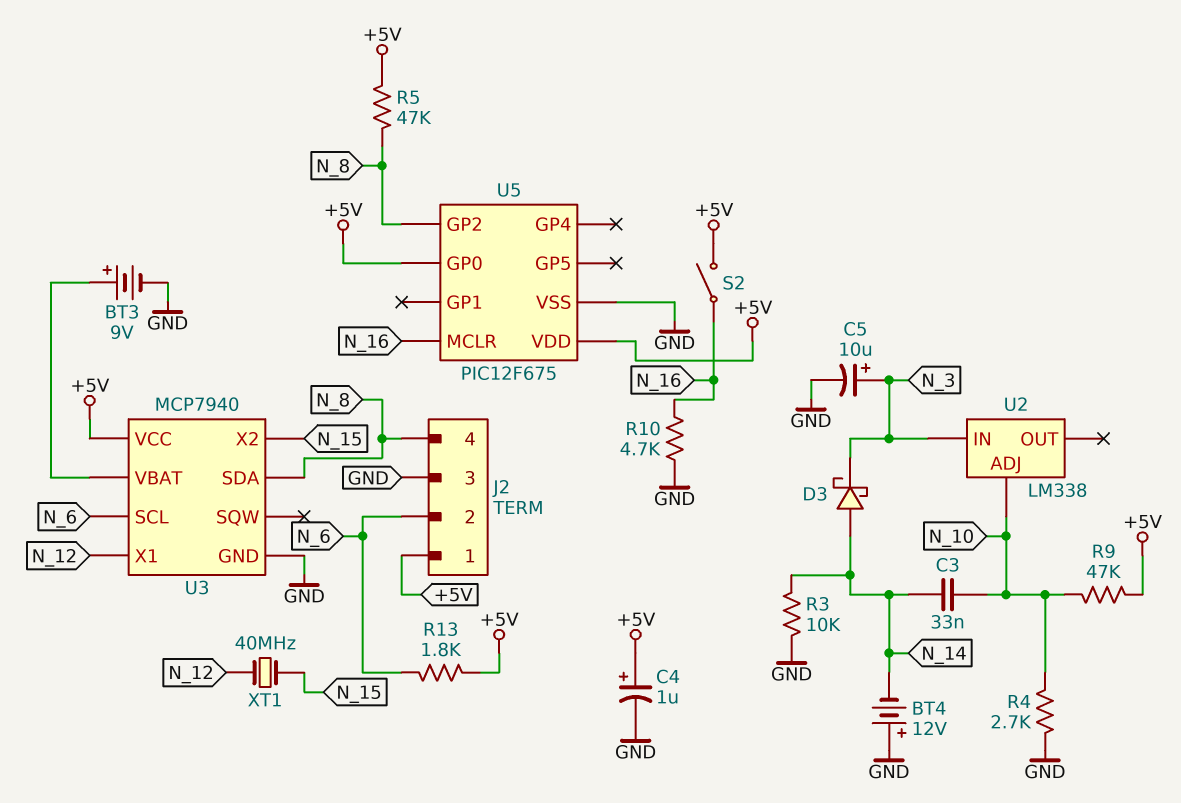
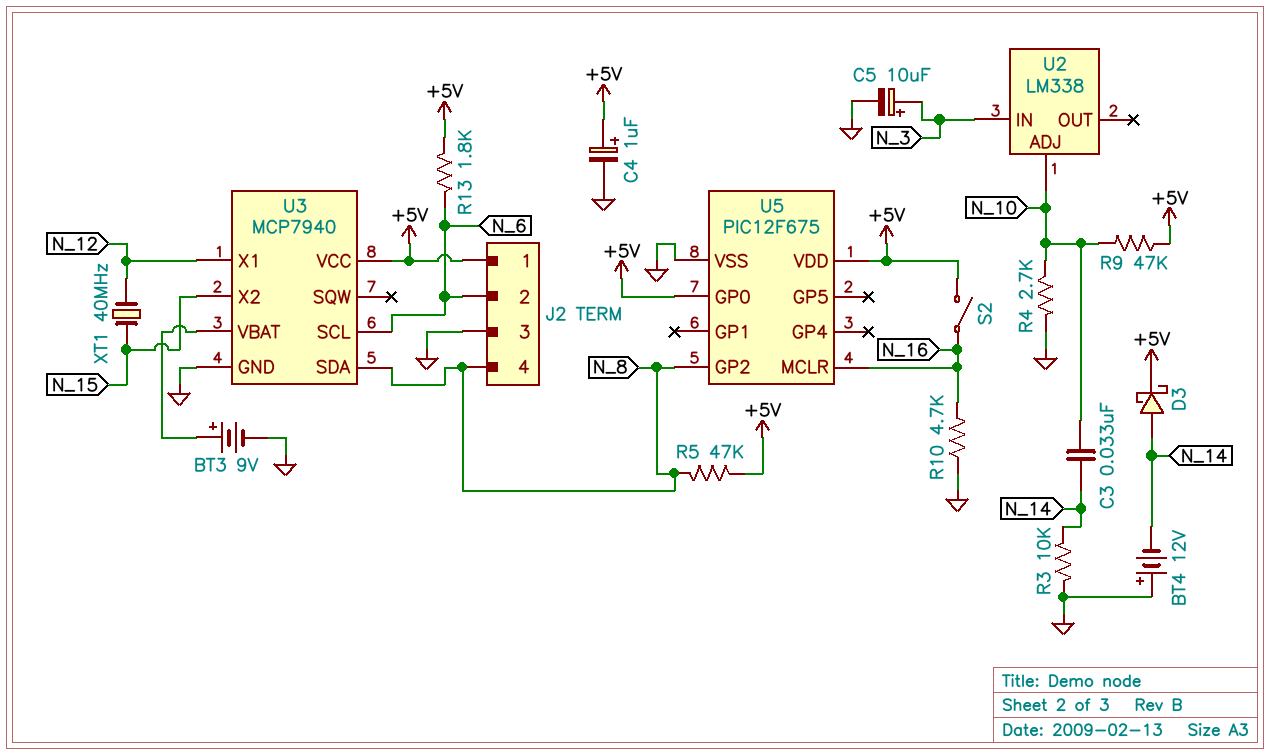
D3: schottky (A N_14, K N_3) -> schottky (A N_14, K +5V)

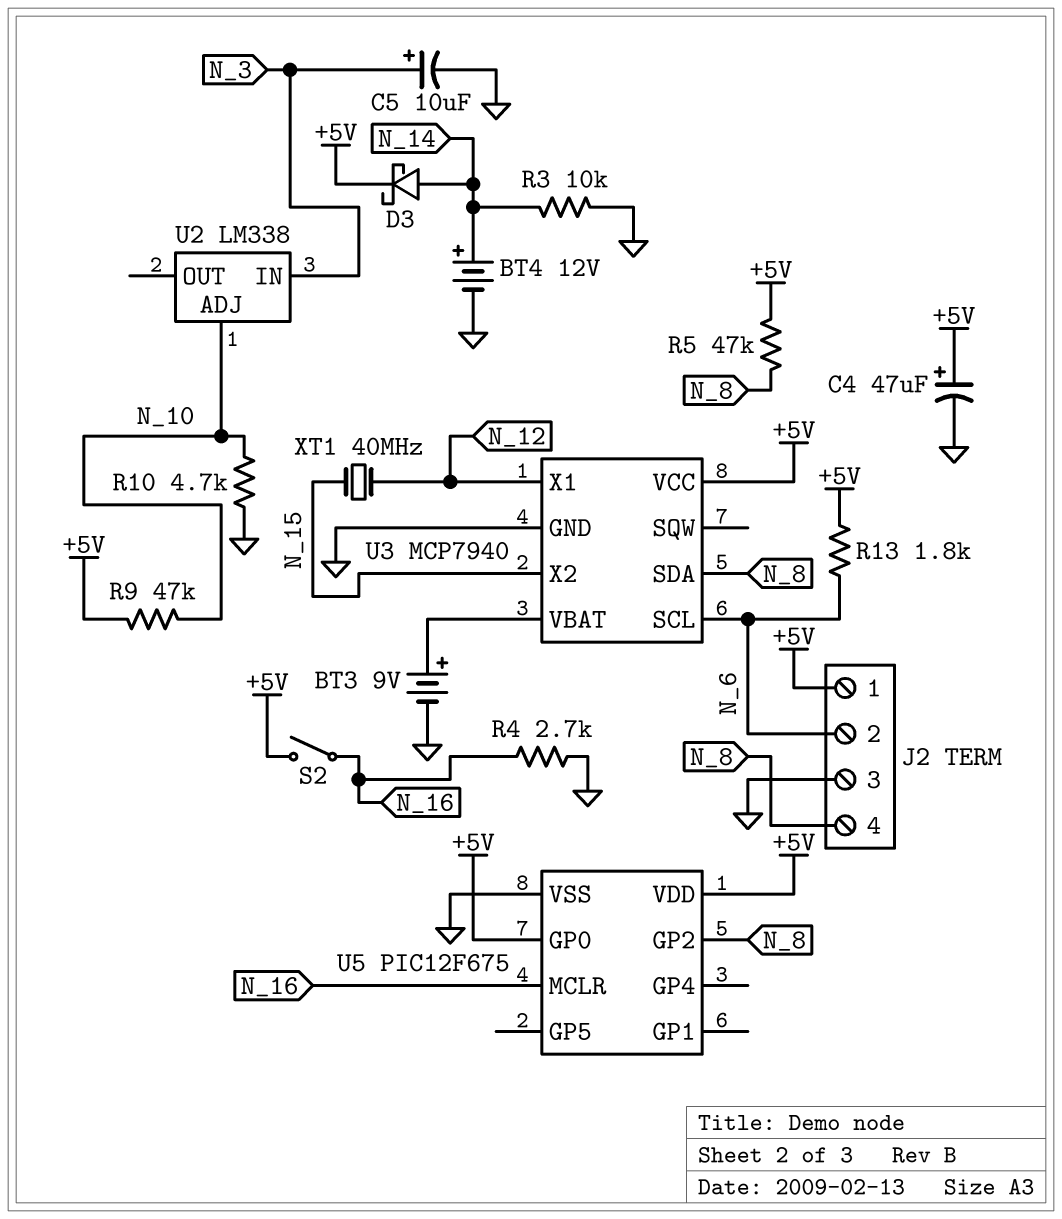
BT4: 12V (plus GND, minus N_14) -> 12V (plus N_14, minus GND)
C3: 33nF (N_10, N_14) -> none
C4: 1uF (plus +5V, minus GND) -> 47uF (plus +5V, minus GND)
R4: 2.7k (GND, N_10) -> 2.7k (GND, N_16)
R10: 4.7k (GND, N_16) -> 4.7k (GND, N_10)

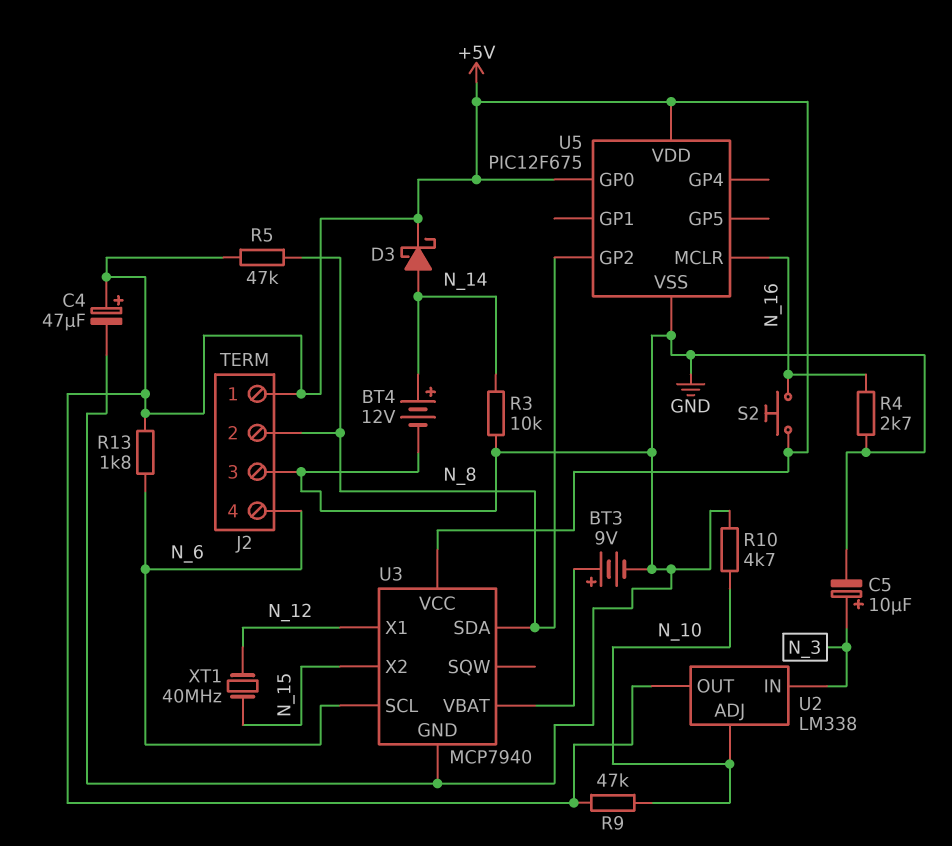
J2 pin 2: N_6 -> N_8
J2 pin 4: N_8 -> N_6
S2: switch (+5V, N_16) -> button (+5V, N_16)
U2 pin OUT: none -> +5V

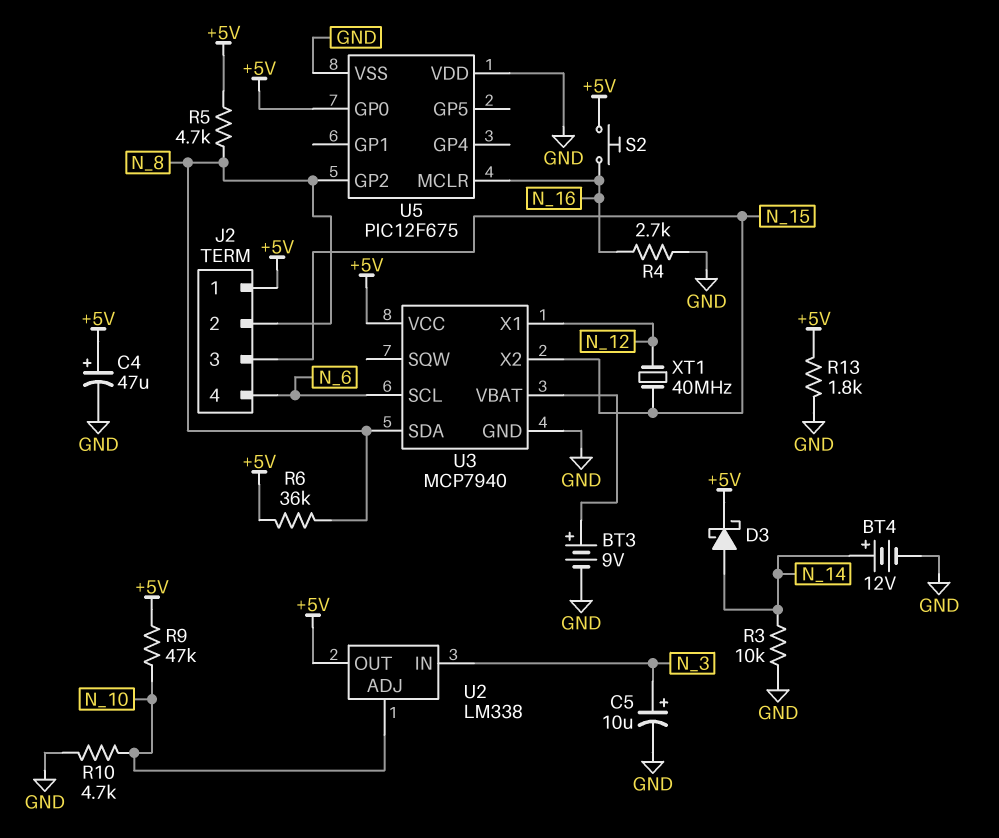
J2 pin 3: GND -> N_15
R5: 47k (+5V, N_8) -> 4.7k (+5V, N_8)
R6: none -> 36k (+5V, N_8)
R13: 1.8k (+5V, N_6) -> 1.8k (+5V, GND)
U5 pin VDD: +5V -> GND

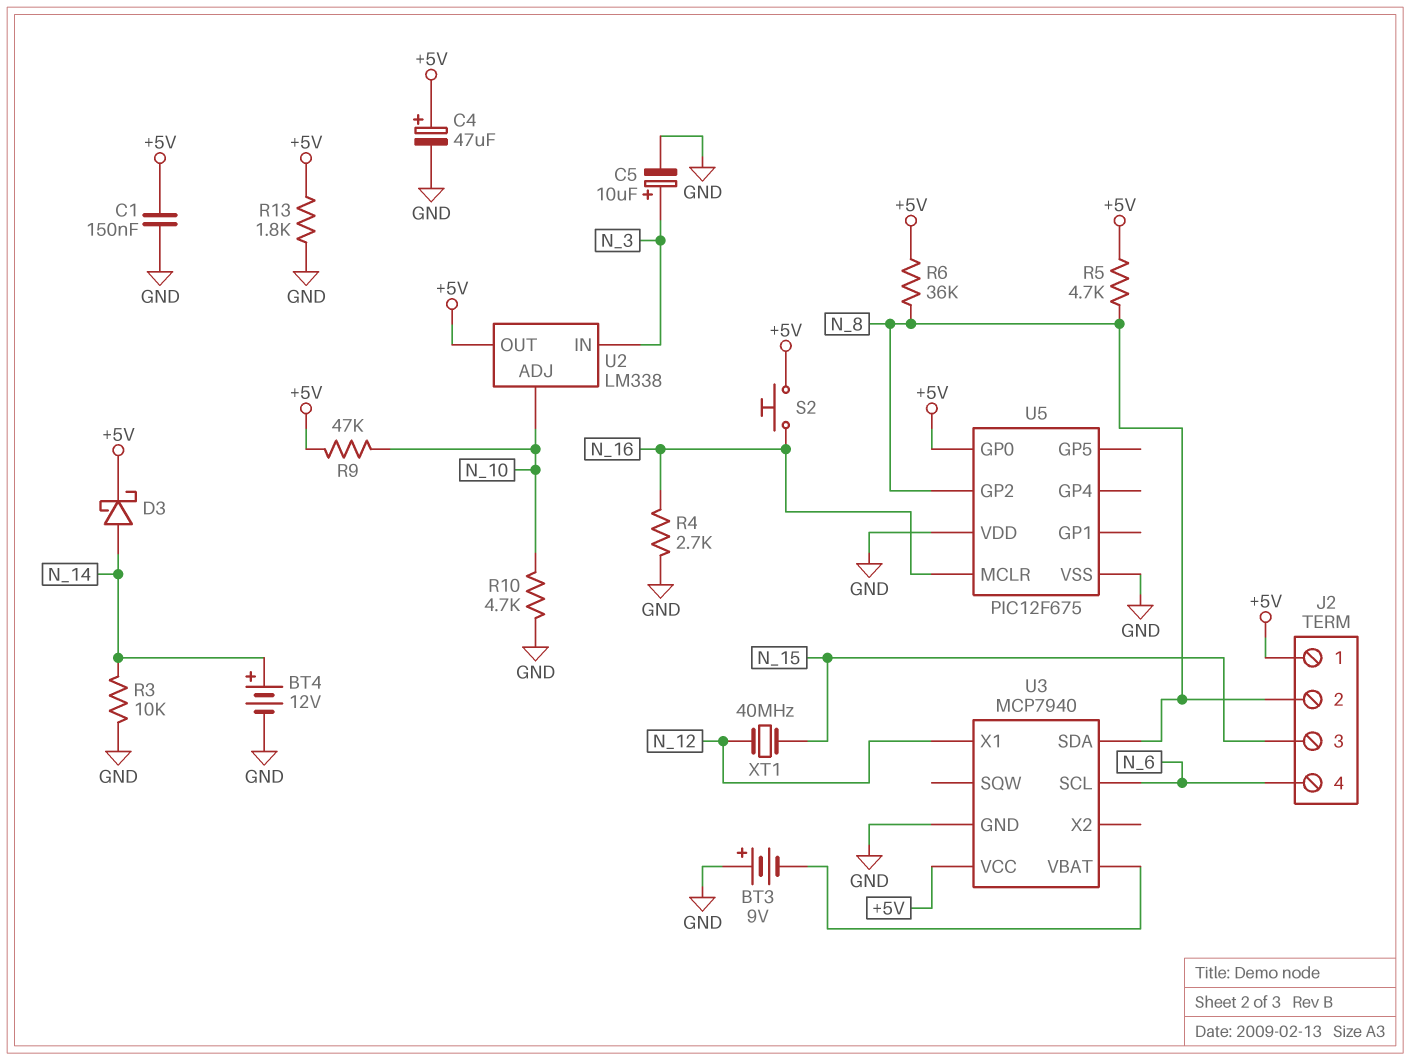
BT3: 9V (plus U3/VBAT, minus GND) -> 9V (plus GND, minus U3/VBAT)
C1: none -> 150nF (+5V, GND)
U3 pin X2: N_15 -> none

